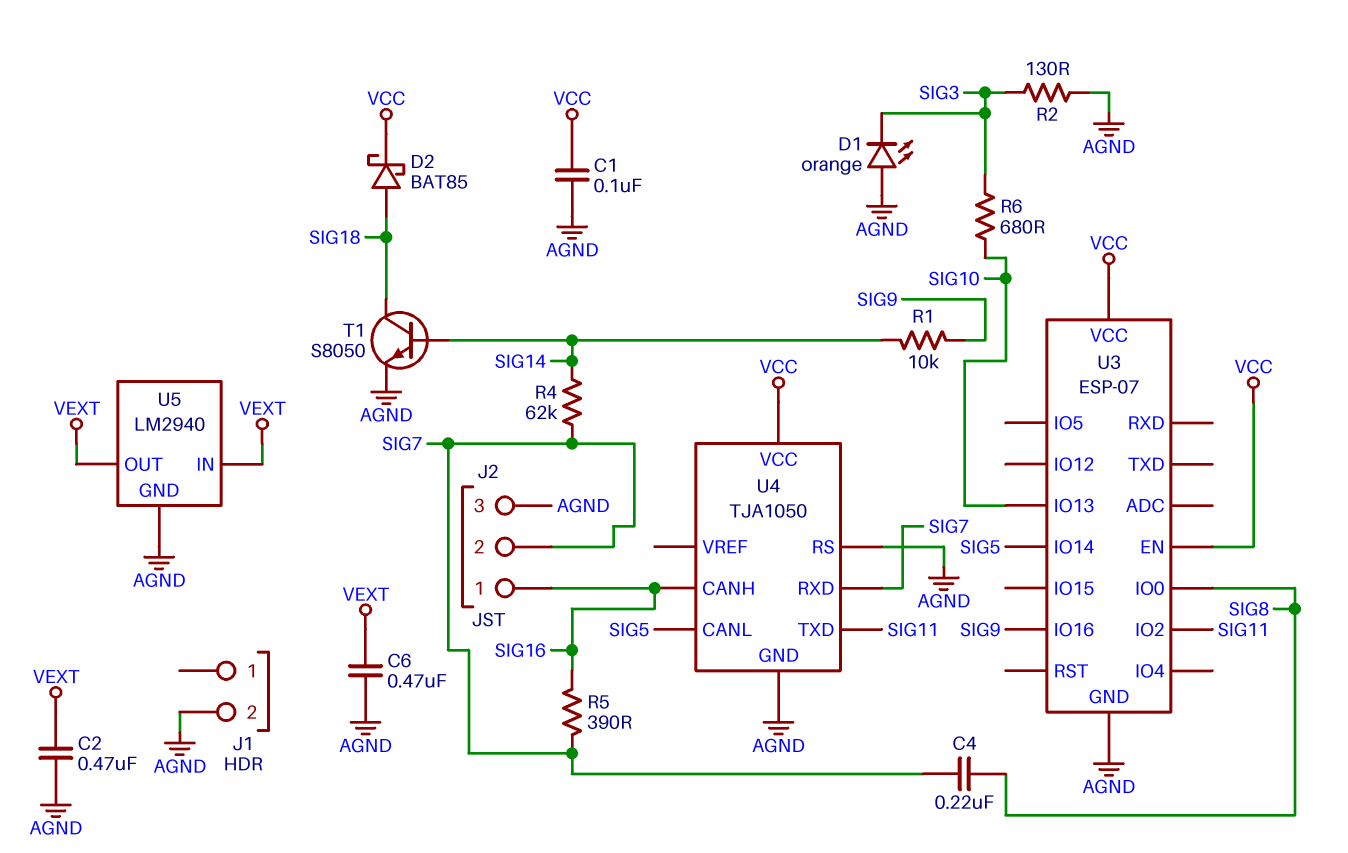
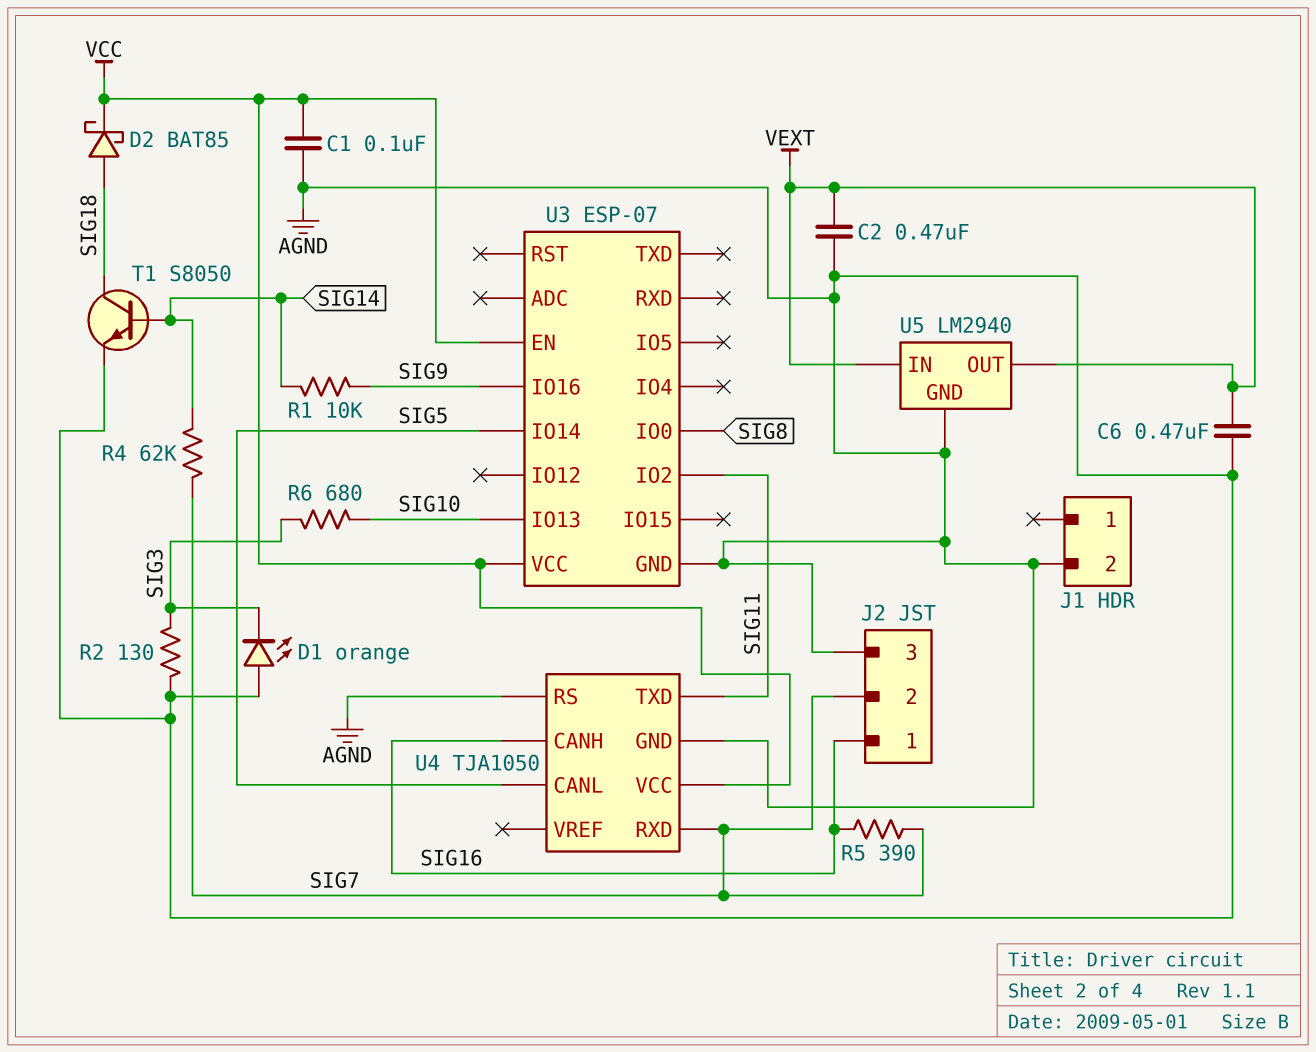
C4: 220nF (SIG7, SIG8) -> none

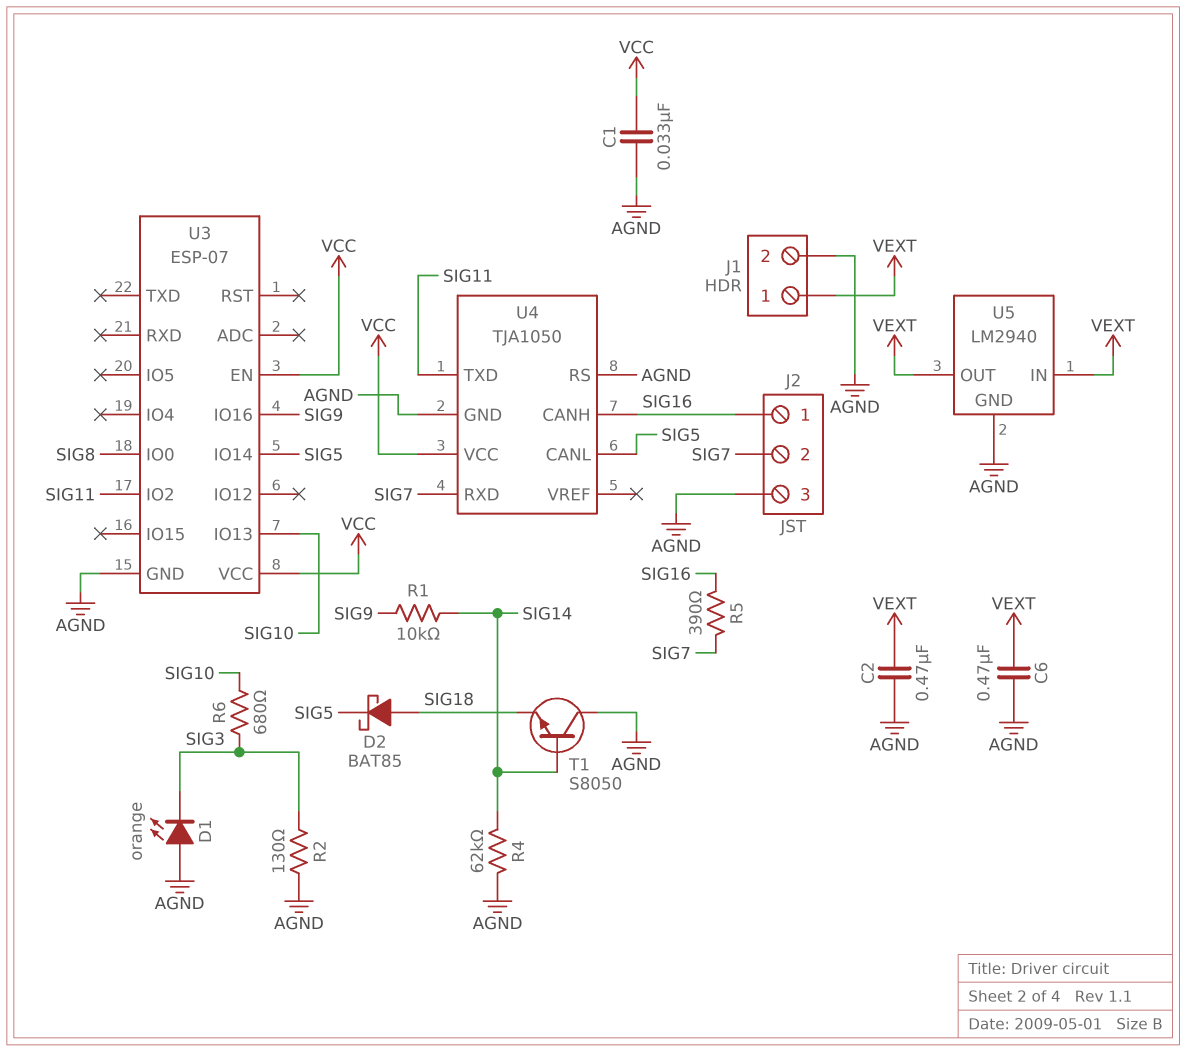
C1: 100nF (AGND, VCC) -> 33nF (AGND, VCC)
D2: schottky BAT85 (A SIG18, K VCC) -> schottky BAT85 (A SIG18, K SIG5)
J1 pin 1: none -> VEXT
R4: 62k (SIG7, SIG14) -> 62k (AGND, SIG14)
T1: NPN S8050 (B SIG14, C SIG18, E AGND) -> NPN S8050 (B SIG14, C AGND, E SIG18)

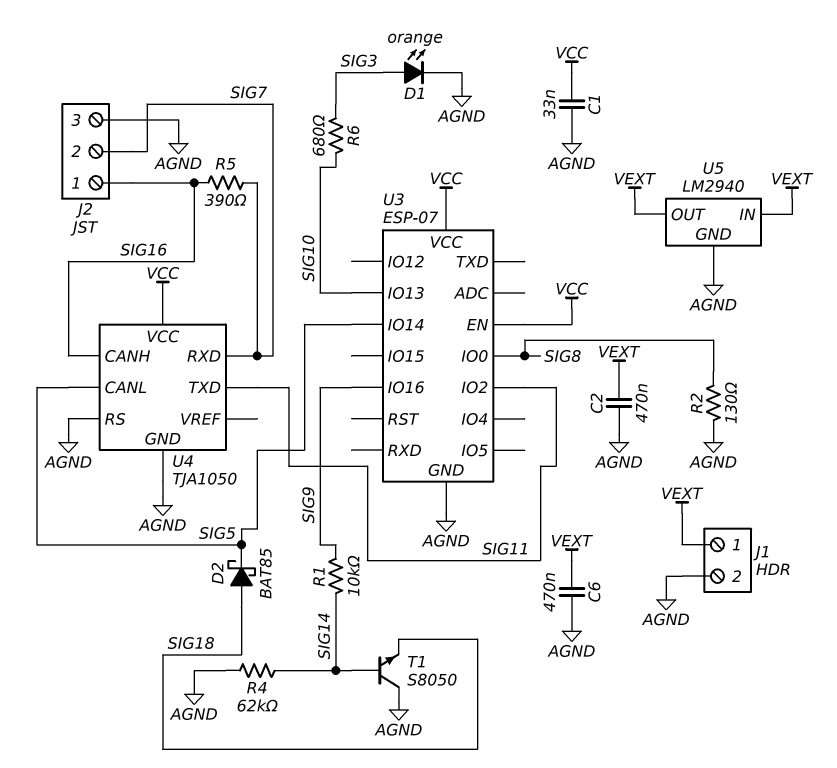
D1: LED orange (A AGND, K SIG3) -> LED orange (A SIG3, K AGND)
R2: 130 (AGND, SIG3) -> 130 (AGND, SIG8)

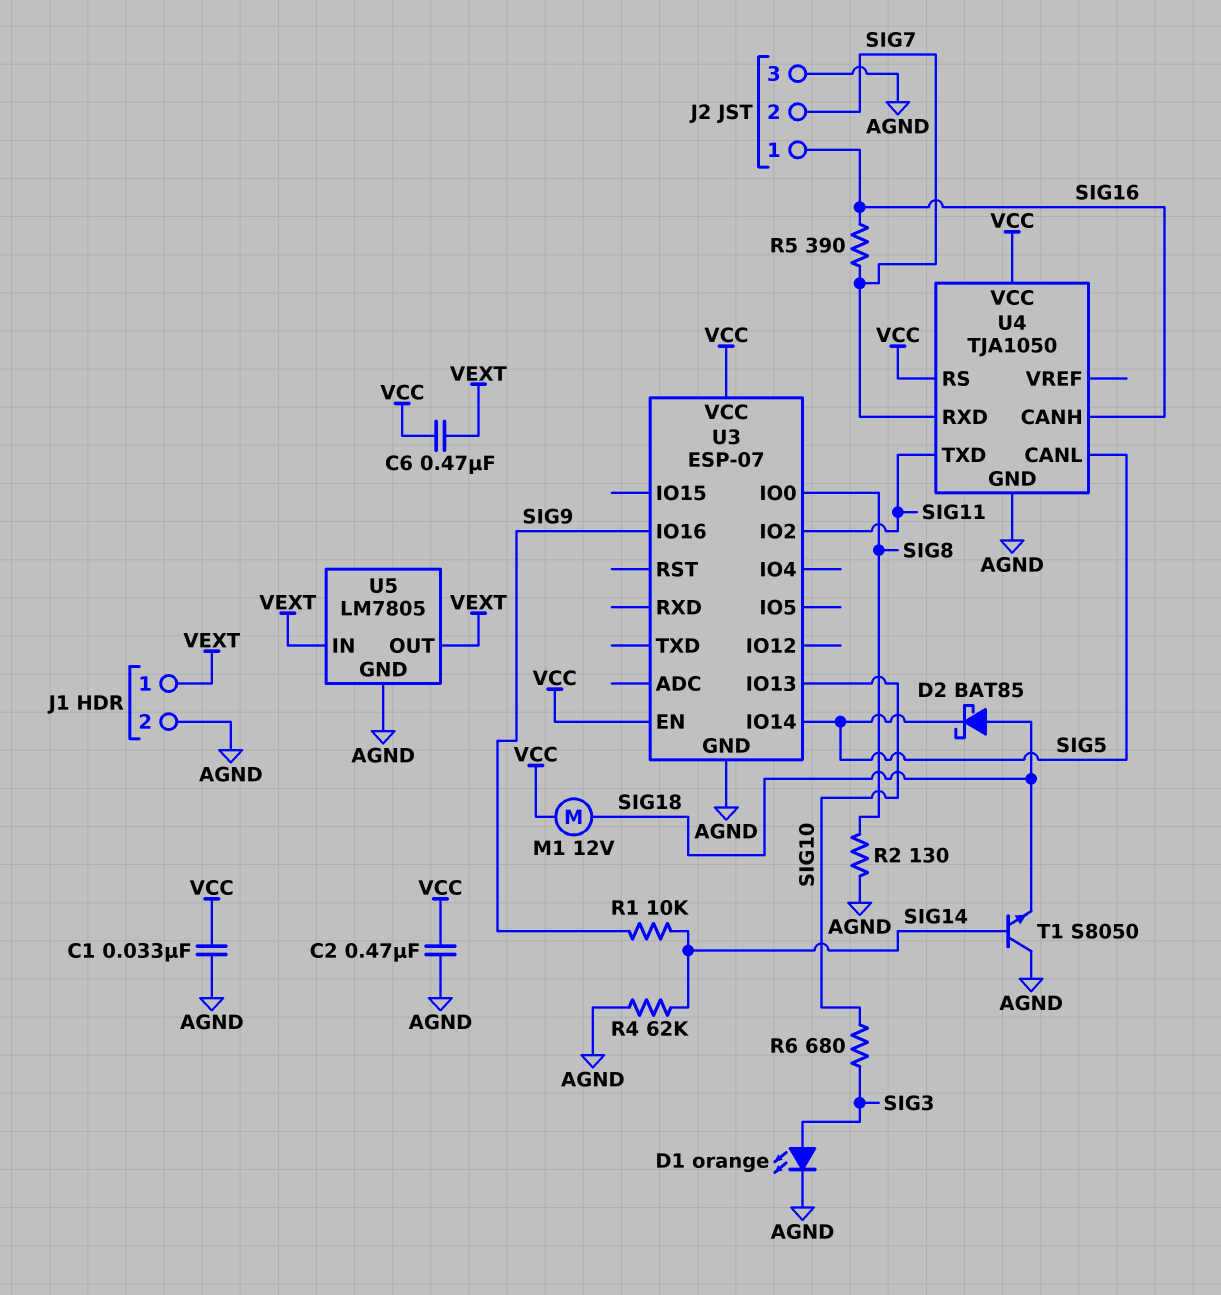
C2: 470nF (AGND, VEXT) -> 470nF (AGND, VCC)
C6: 470nF (AGND, VEXT) -> 470nF (VCC, VEXT)
M1: none -> motor 12V (SIG18, VCC)
U4 pin RS: AGND -> VCC
U5: LM2940 -> LM7805

